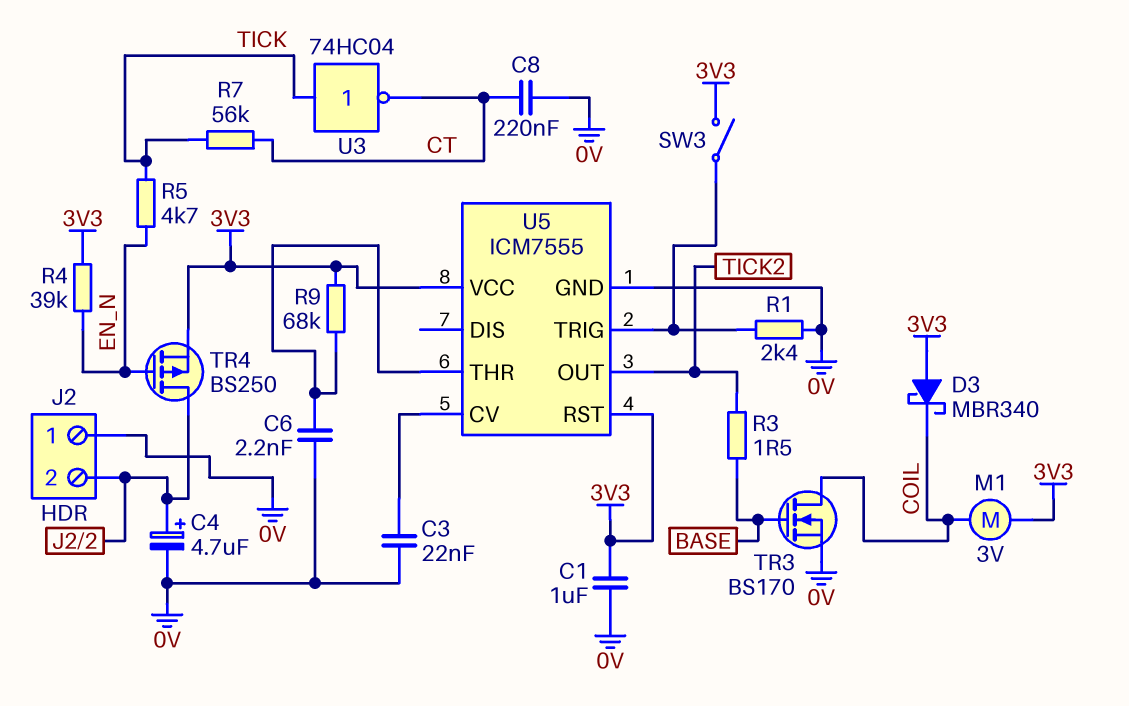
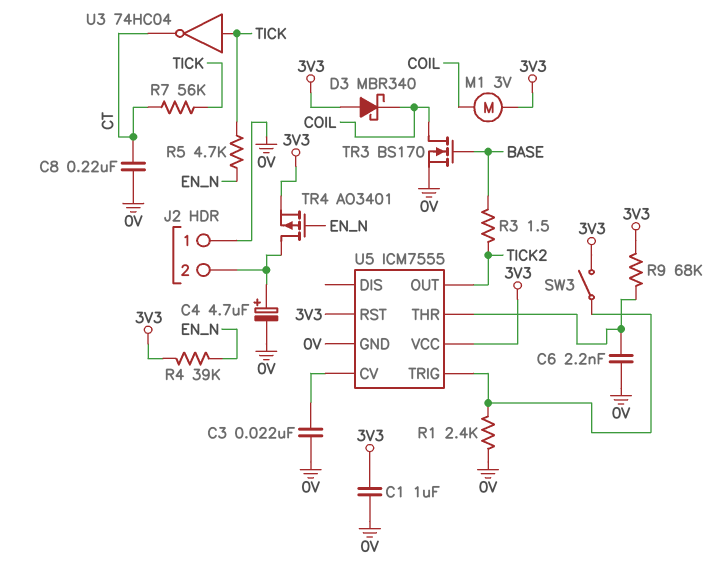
TR4: PMOS BS250 (G EN_N, D J2/2, S 3V3) -> PMOS AO3401 (G EN_N, D J2/2, S 3V3)

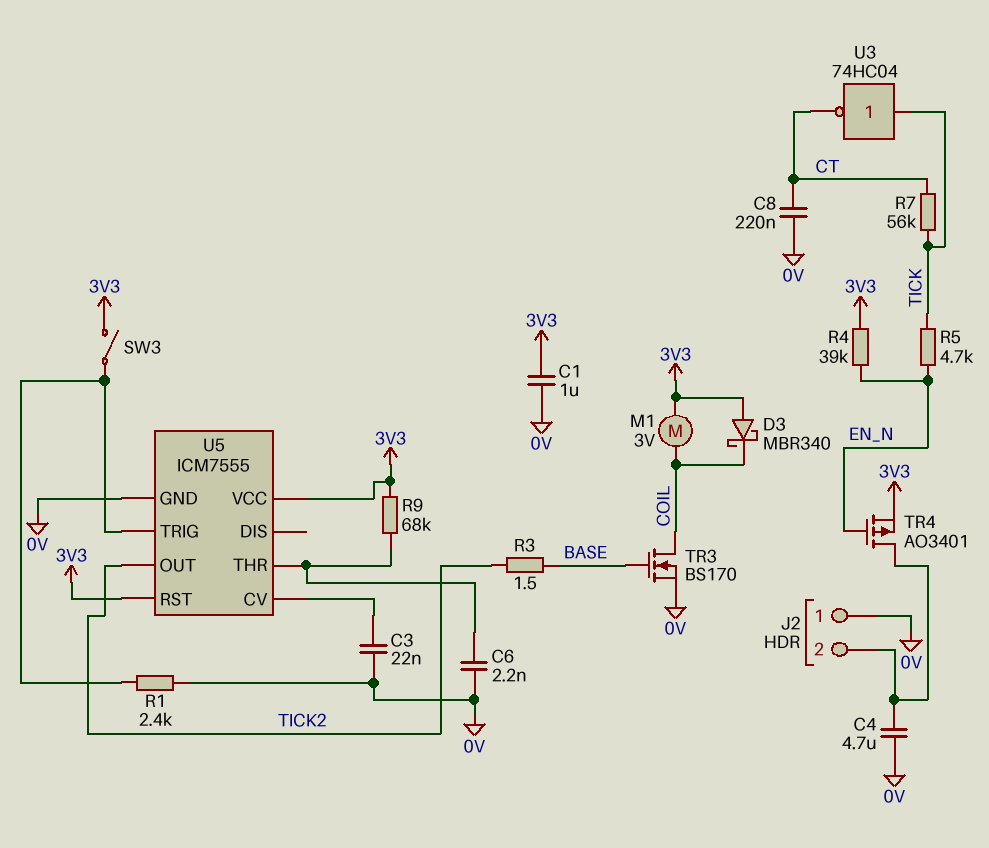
C4: 4.7uF (plus J2/2, minus 0V) -> 4.7uF (0V, J2/2)

